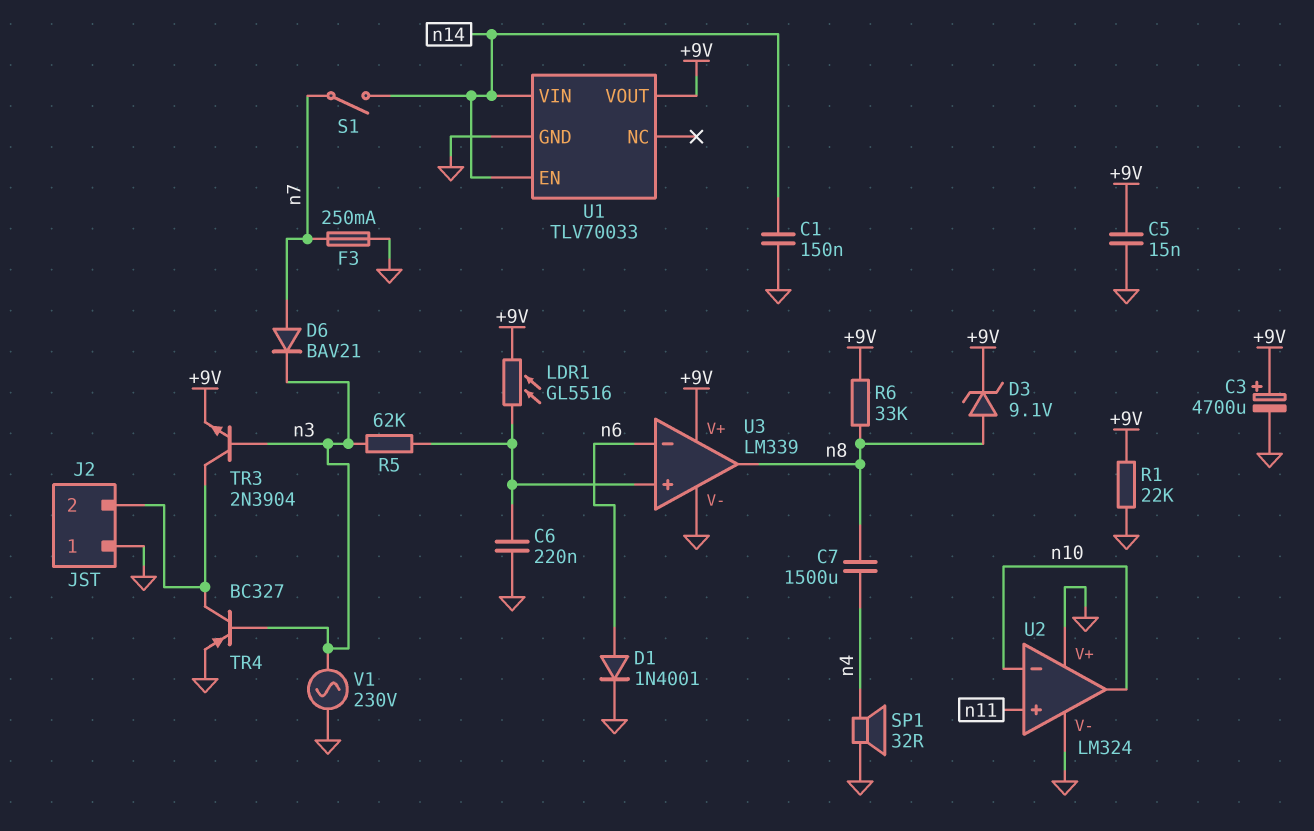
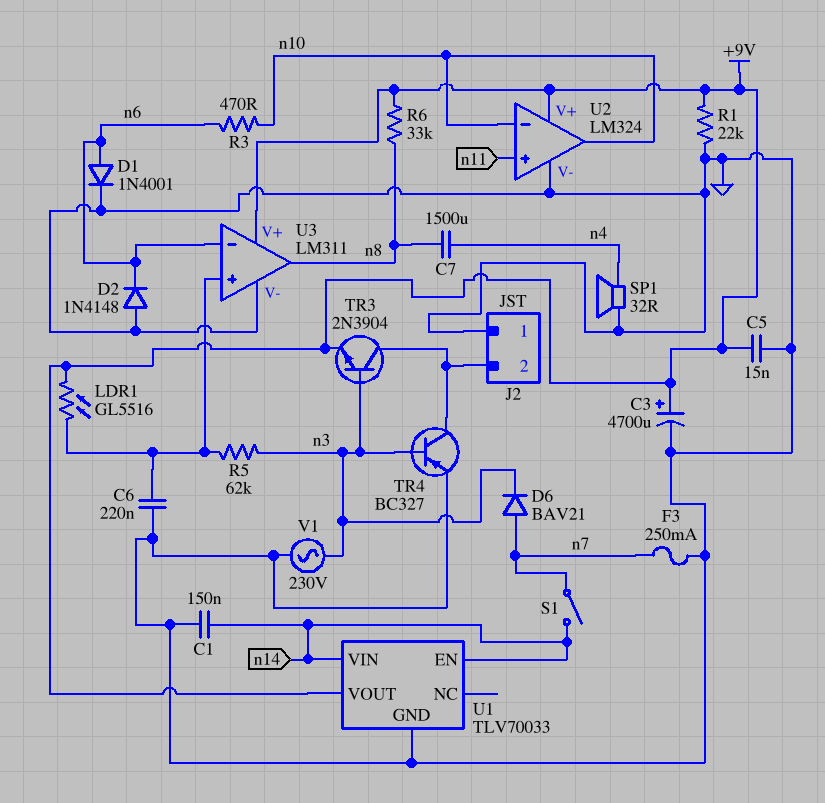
D2: none -> diode 1N4148 (A GND, K n6)
D3: zener 9.1V (A n8, K +9V) -> none
R3: none -> 470 (n6, n10)
U2 pin V+: GND -> +9V
U3: LM339 -> LM311

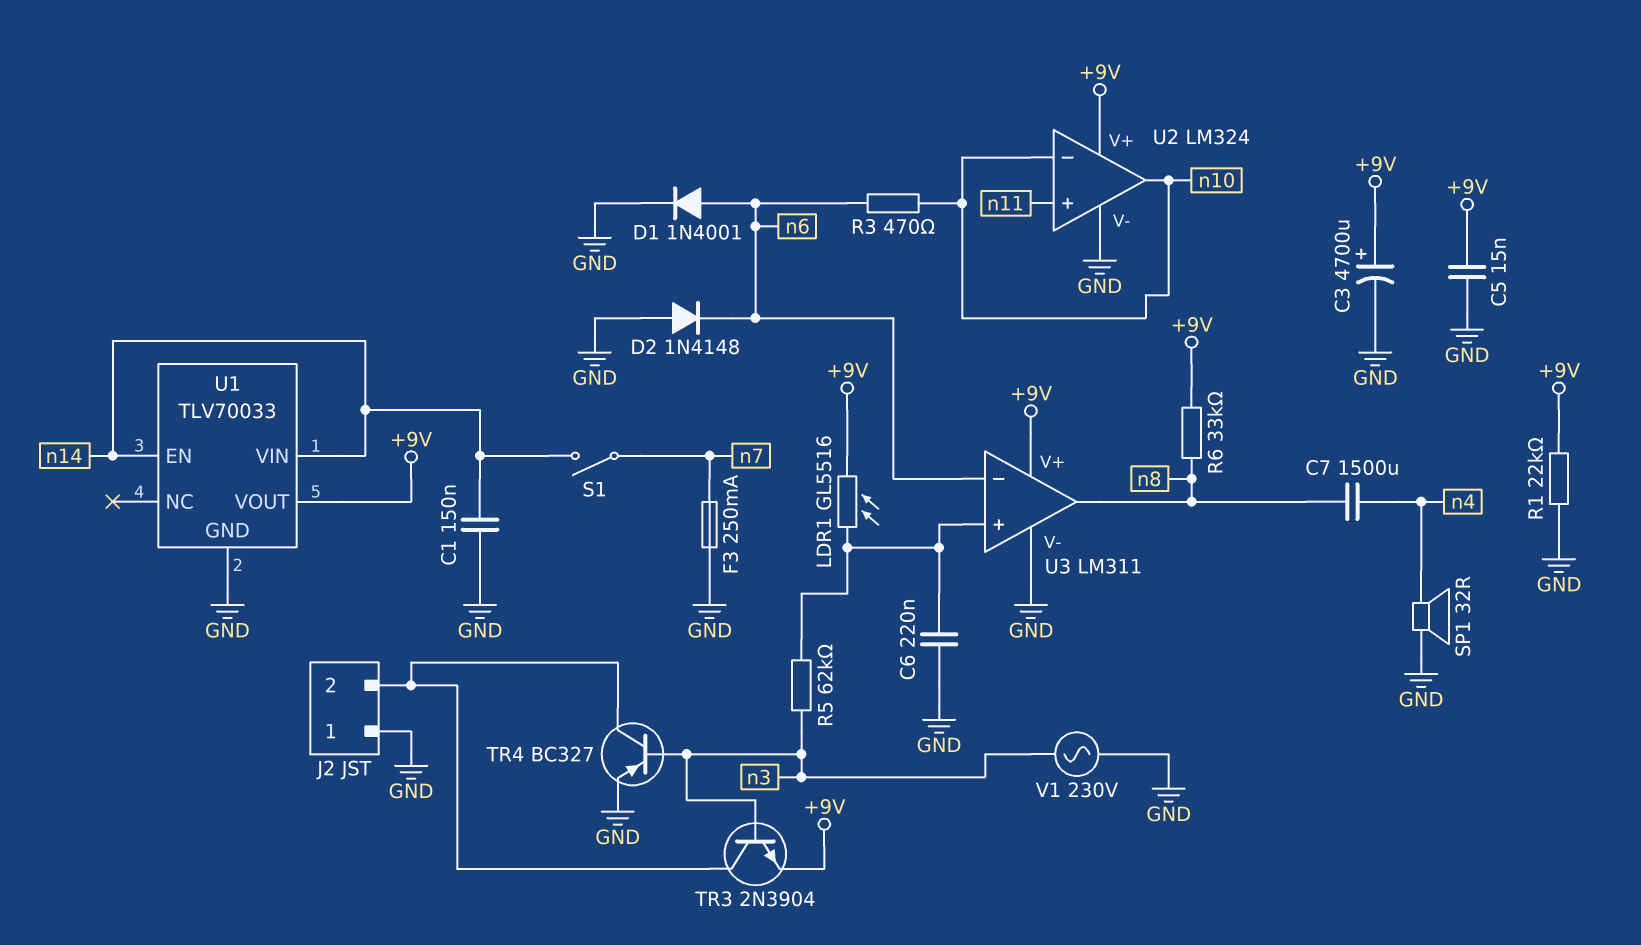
D6: diode BAV21 (A n7, K n3) -> none

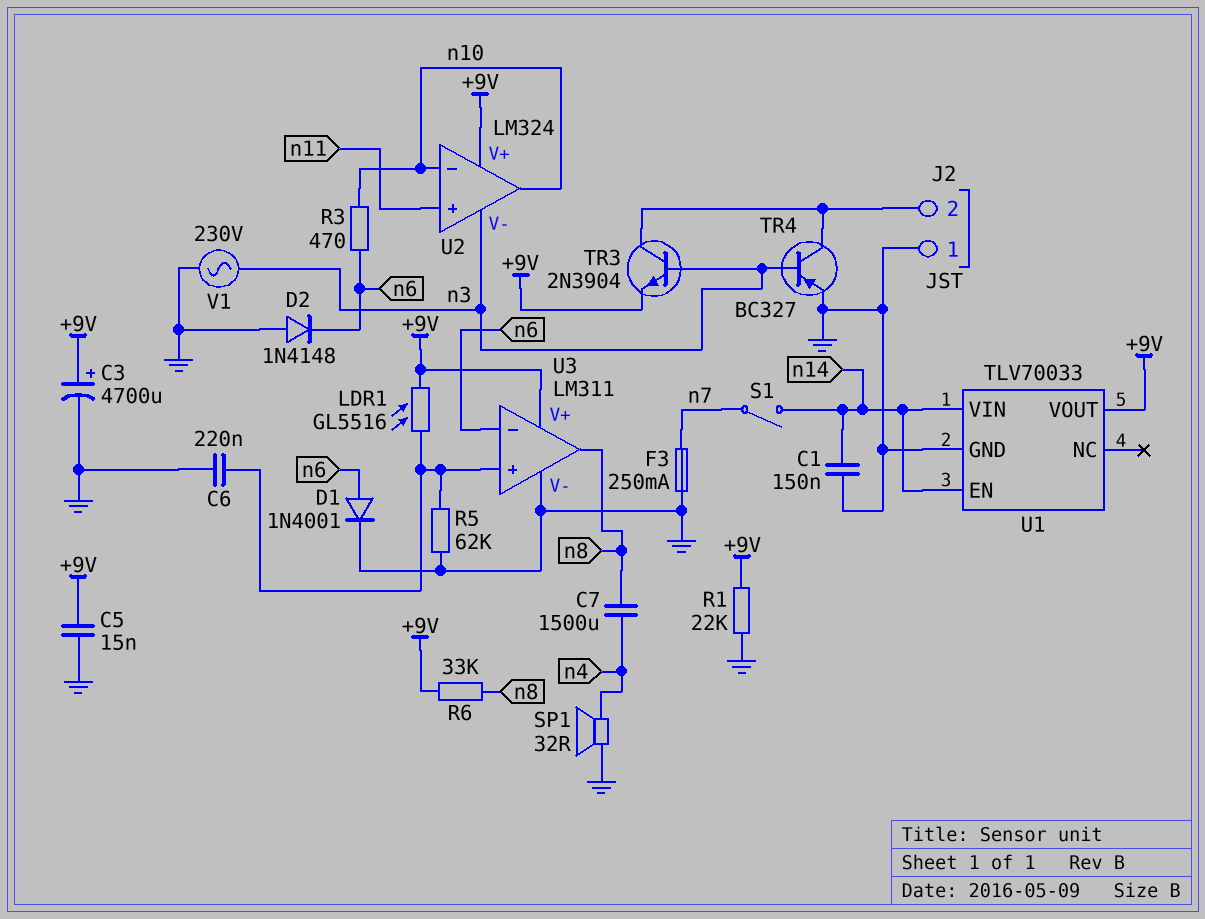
R5: 62k (U3/in+, n3) -> 62k (GND, U3/in+)
U2 pin V-: GND -> n3

